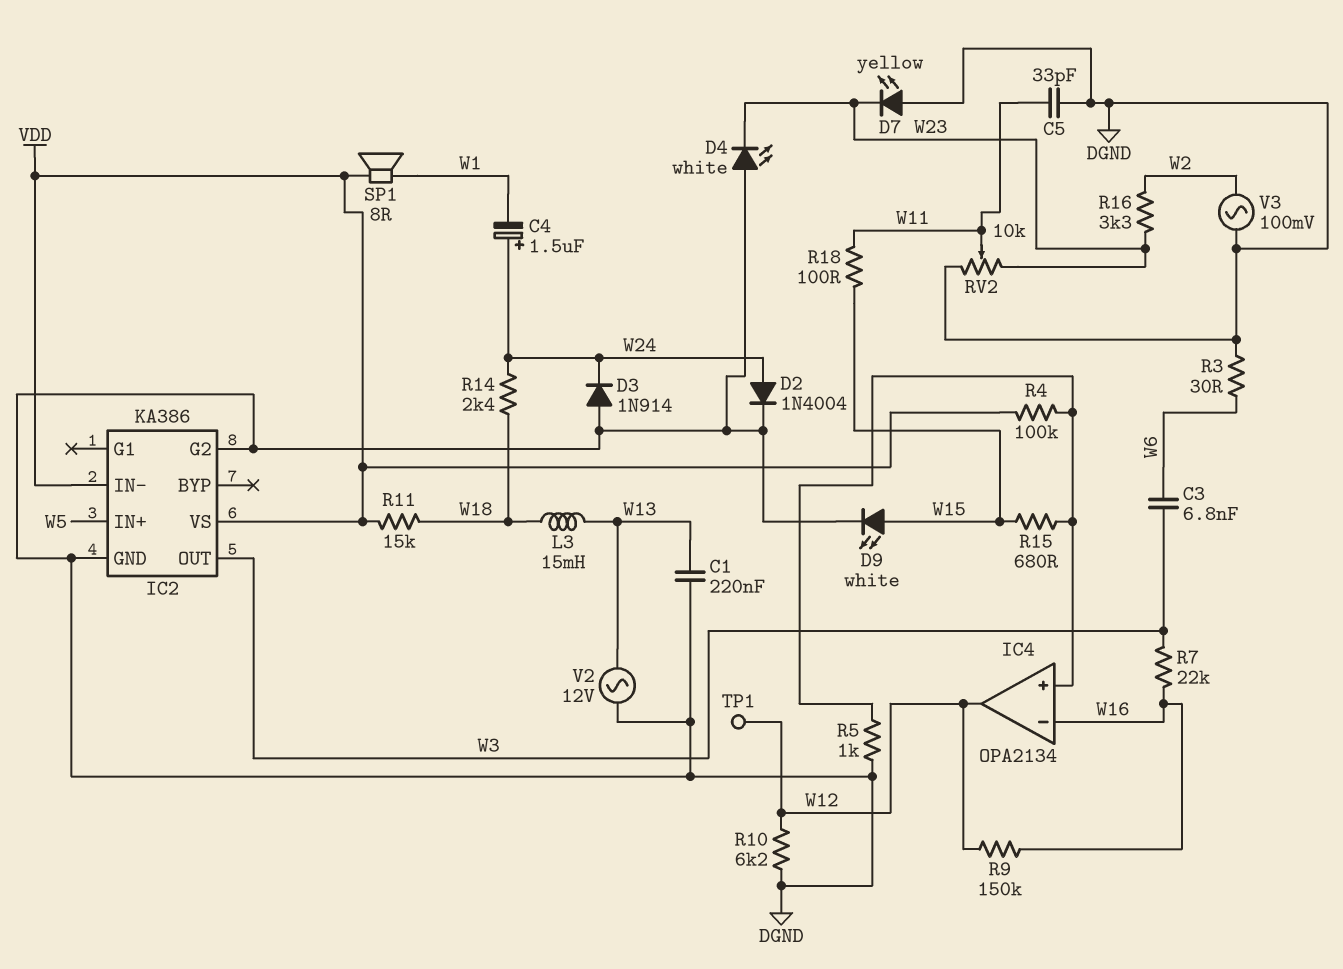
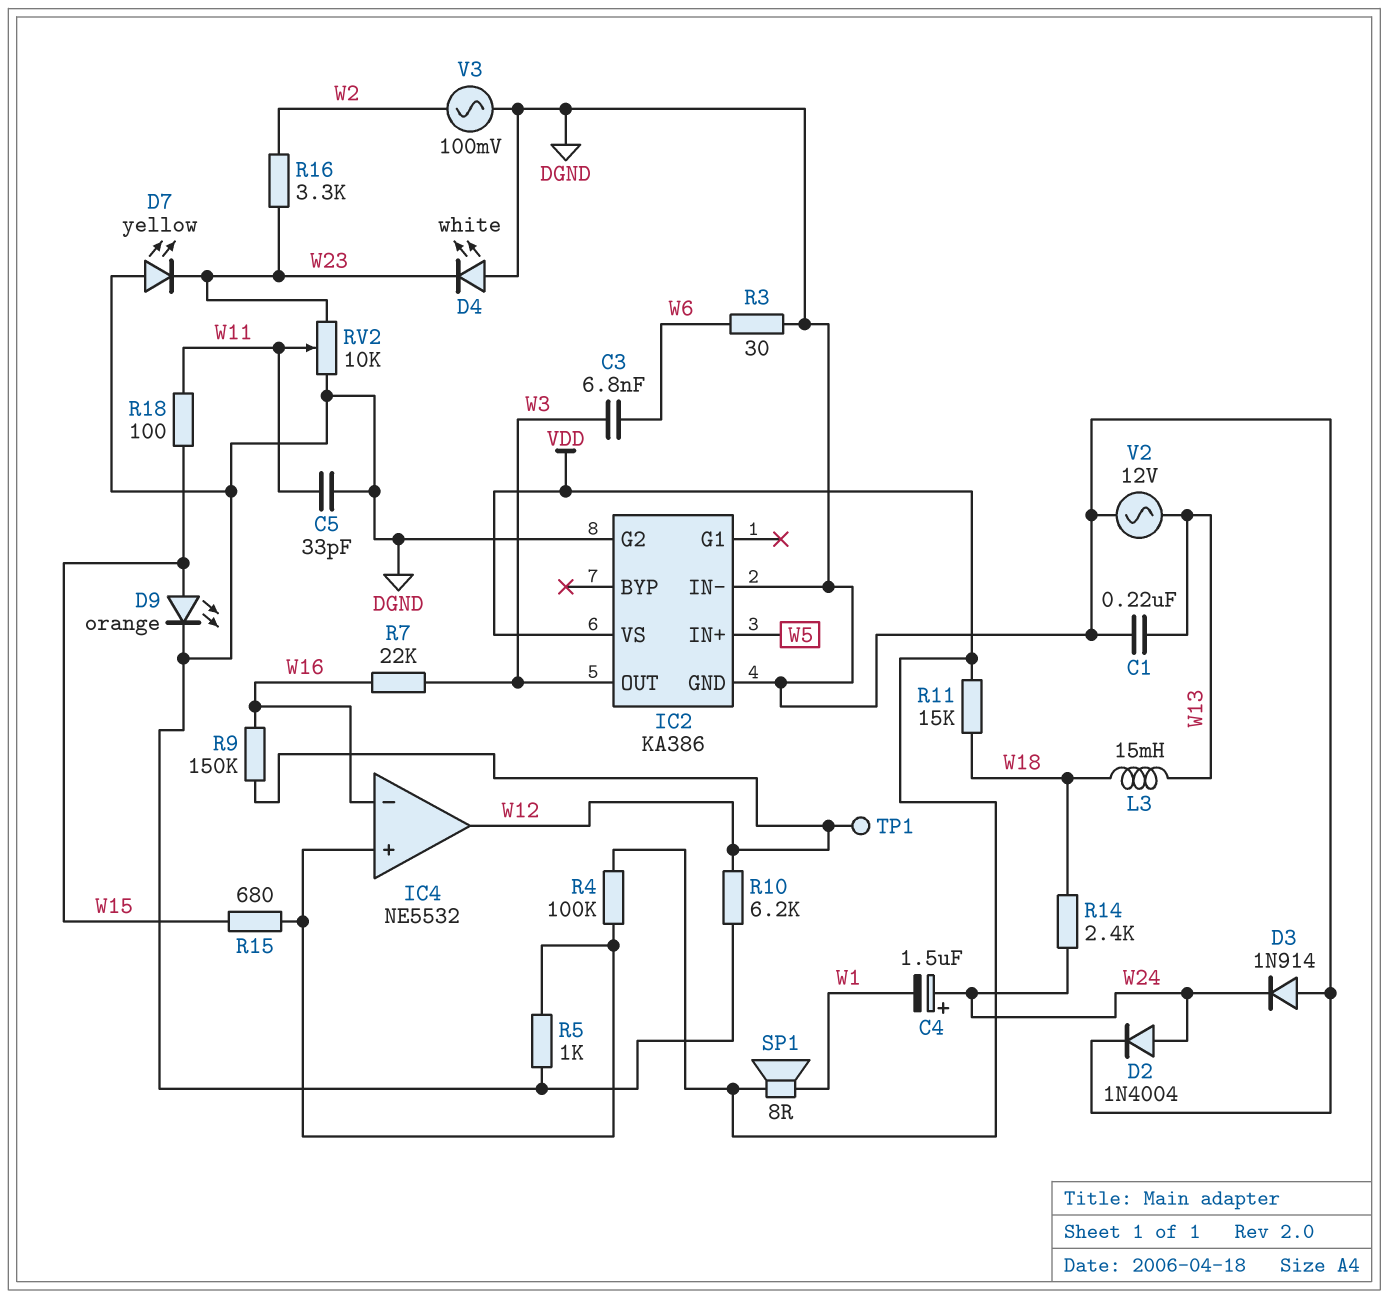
D9: LED white (A W15, K DGND) -> LED orange (A W15, K DGND)
IC2 pin IN-: VDD -> DGND
IC4: OPA2134 -> NE5532

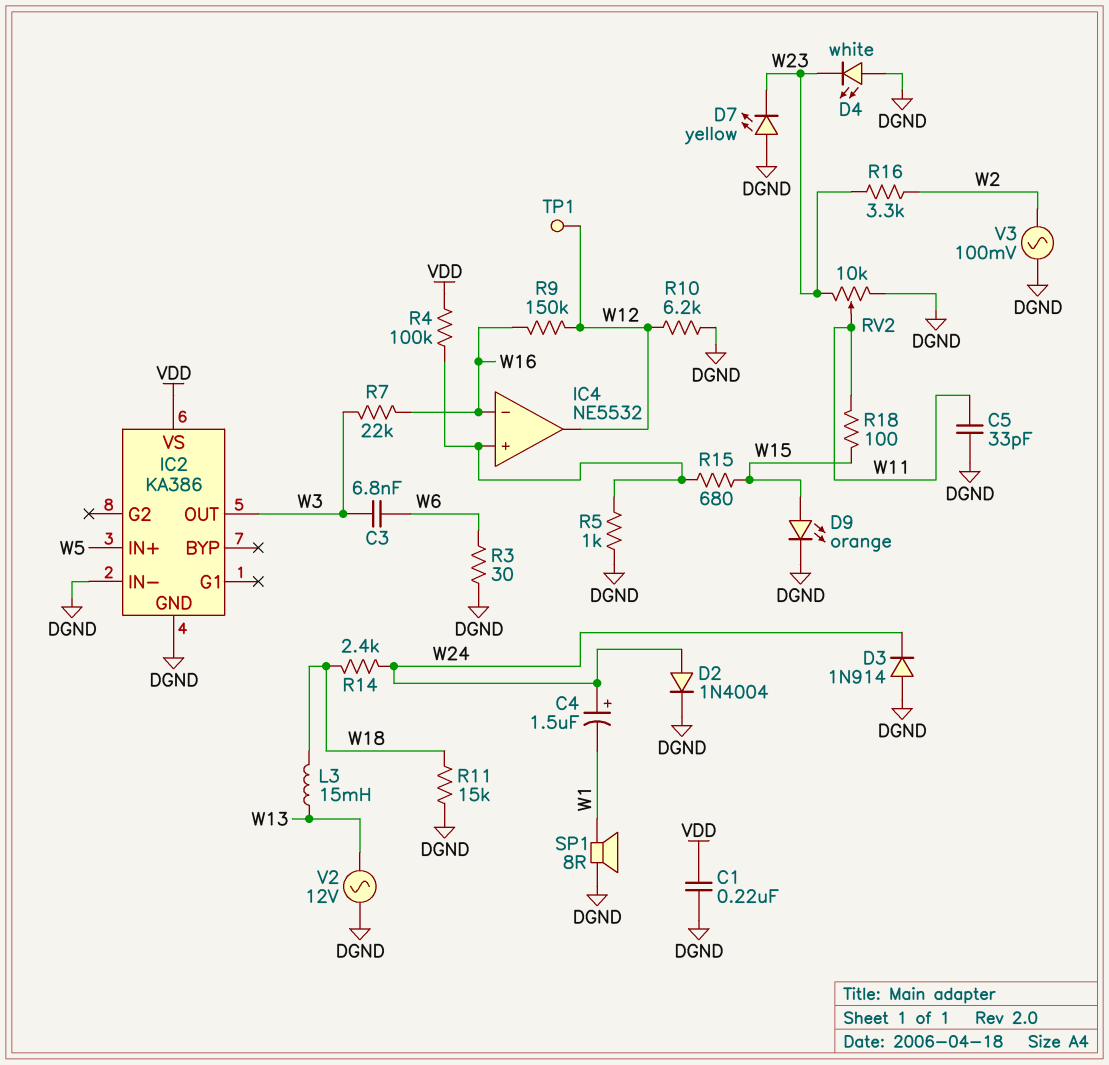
C1: 220nF (DGND, W13) -> 220nF (DGND, VDD)
IC2 pin G2: DGND -> none
R11: 15k (VDD, W18) -> 15k (DGND, W18)
SP1: speaker 8R (VDD, W1) -> speaker 8R (DGND, W1)

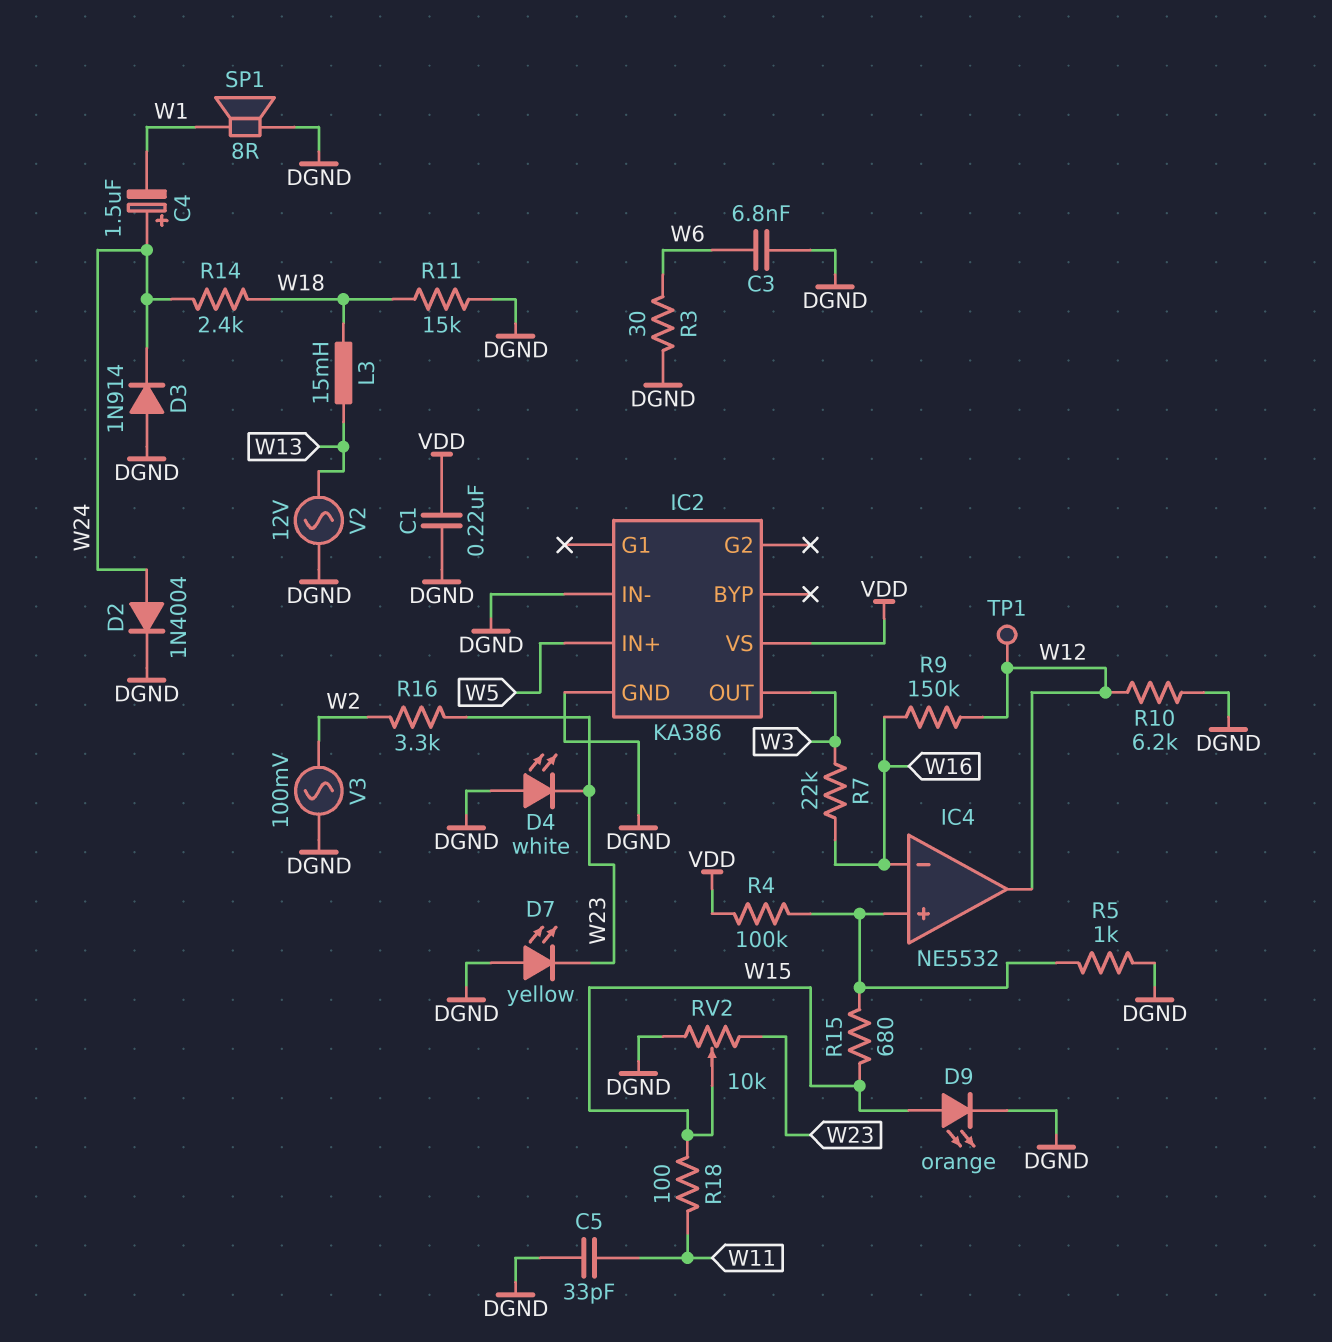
C3: 6.8nF (W3, W6) -> 6.8nF (DGND, W6)
RV2: 10k (DGND, W23, wiper W11) -> 10k (DGND, W23, wiper W15)

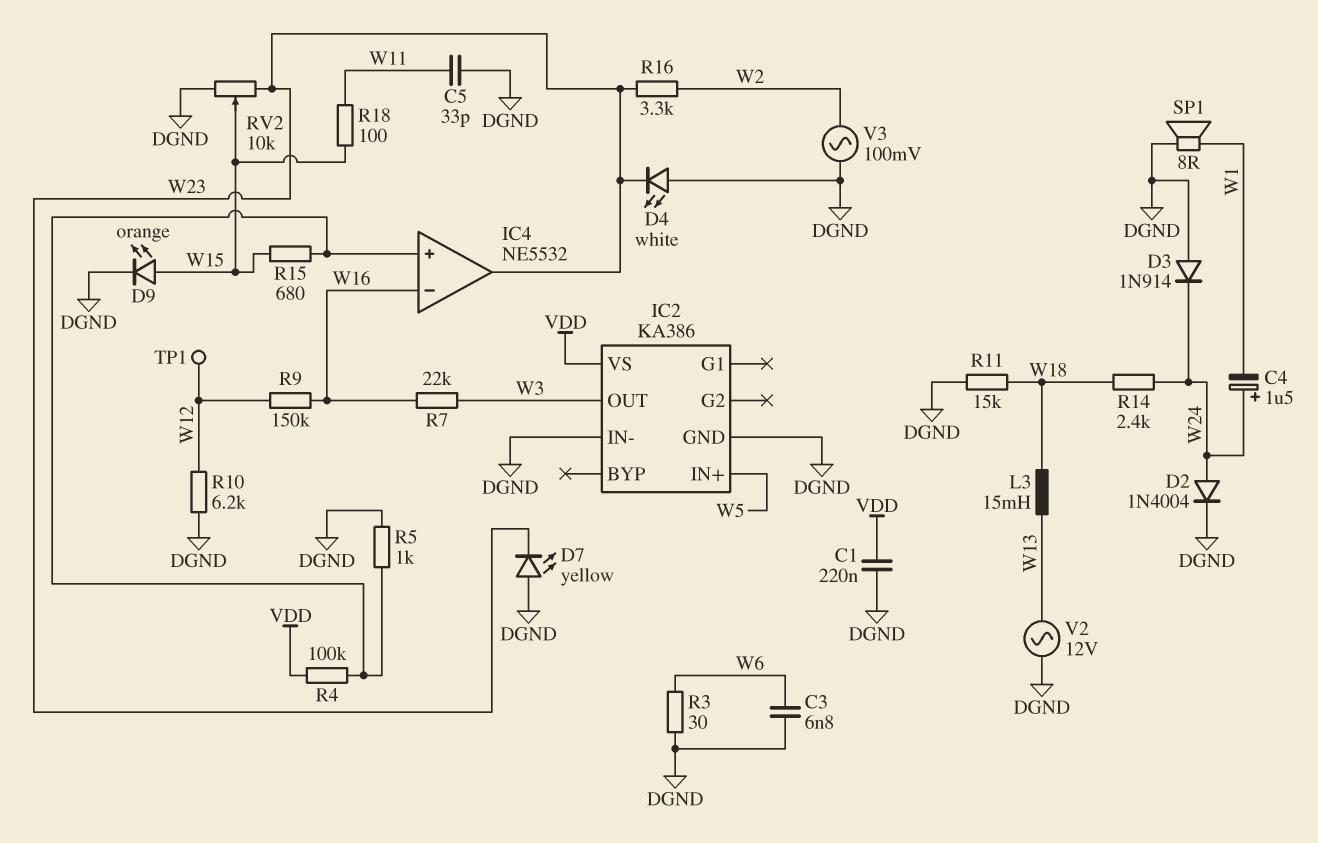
IC4 pin out: W12 -> W23

